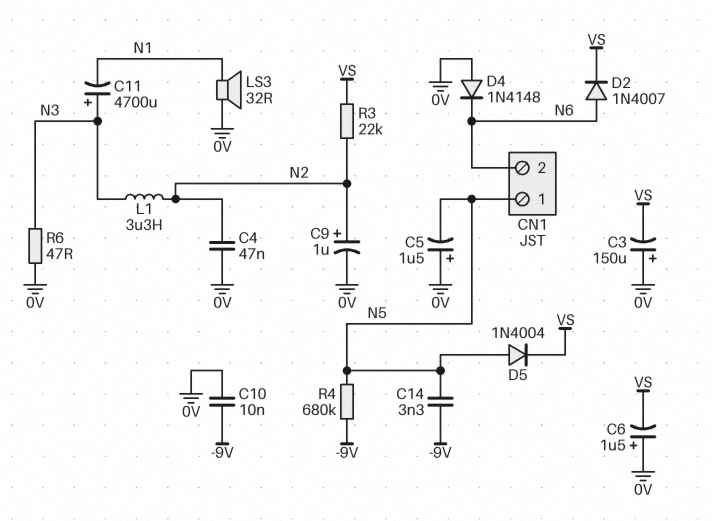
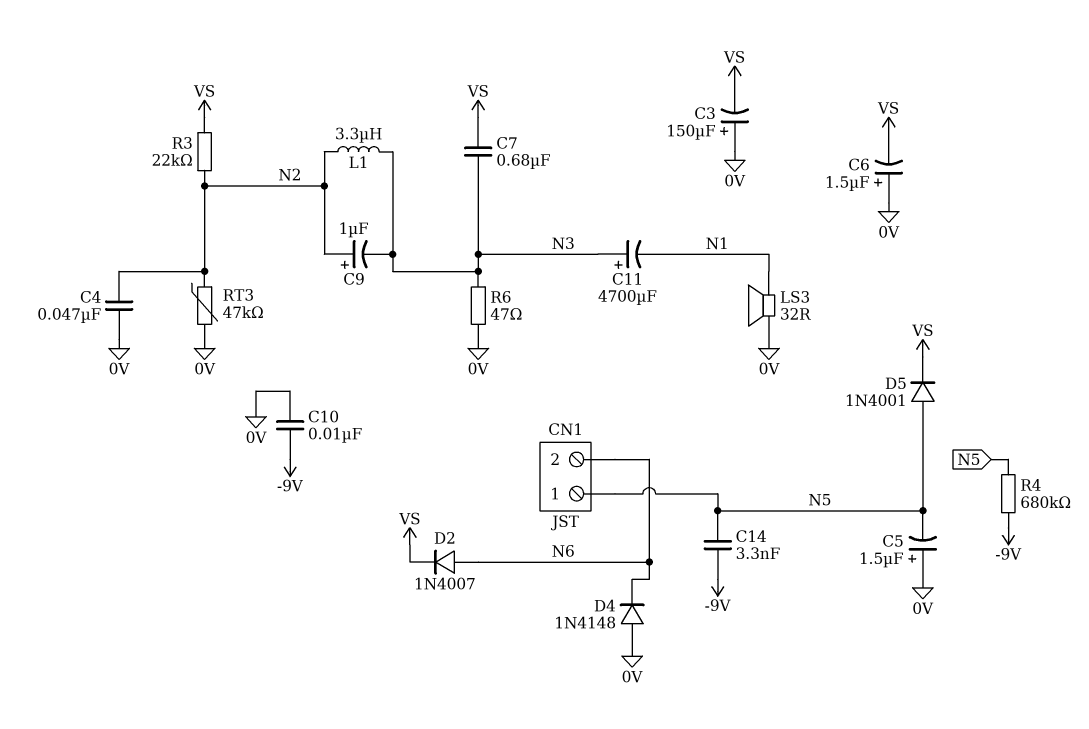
C7: none -> 680nF (N3, VS)
C9: 1uF (plus N2, minus 0V) -> 1uF (plus N2, minus N3)
D5: diode 1N4004 (A N5, K VS) -> diode 1N4001 (A N5, K VS)
RT3: none -> 47k (0V, N2)

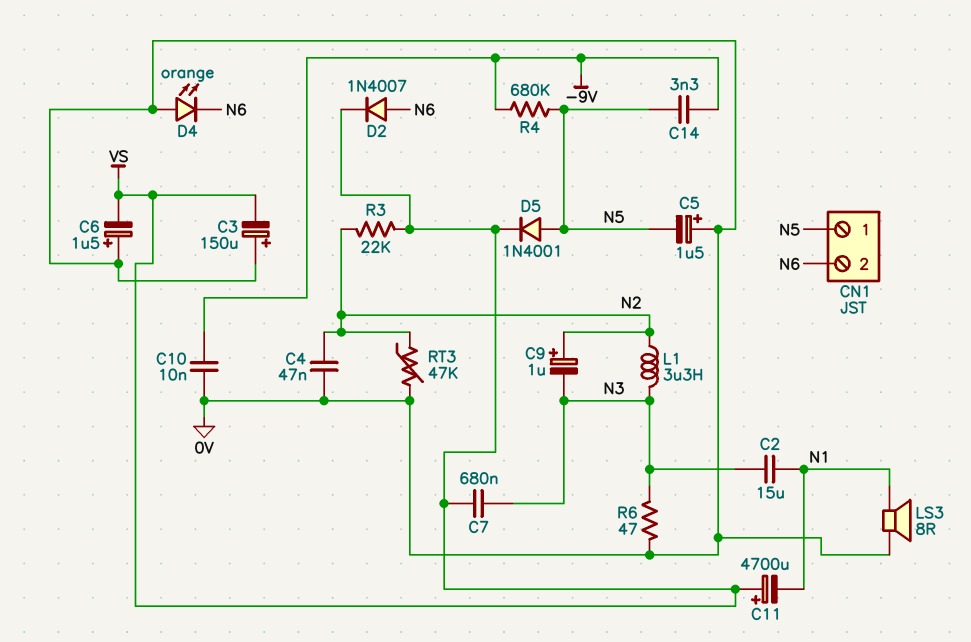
C2: none -> 15uF (N1, N3)
C11: 4700uF (plus N3, minus N1) -> 4700uF (plus VS, minus N1)
D4: diode 1N4148 (A 0V, K N6) -> LED orange (A 0V, K N6)
LS3: speaker 32R (0V, N1) -> speaker 8R (0V, N1)

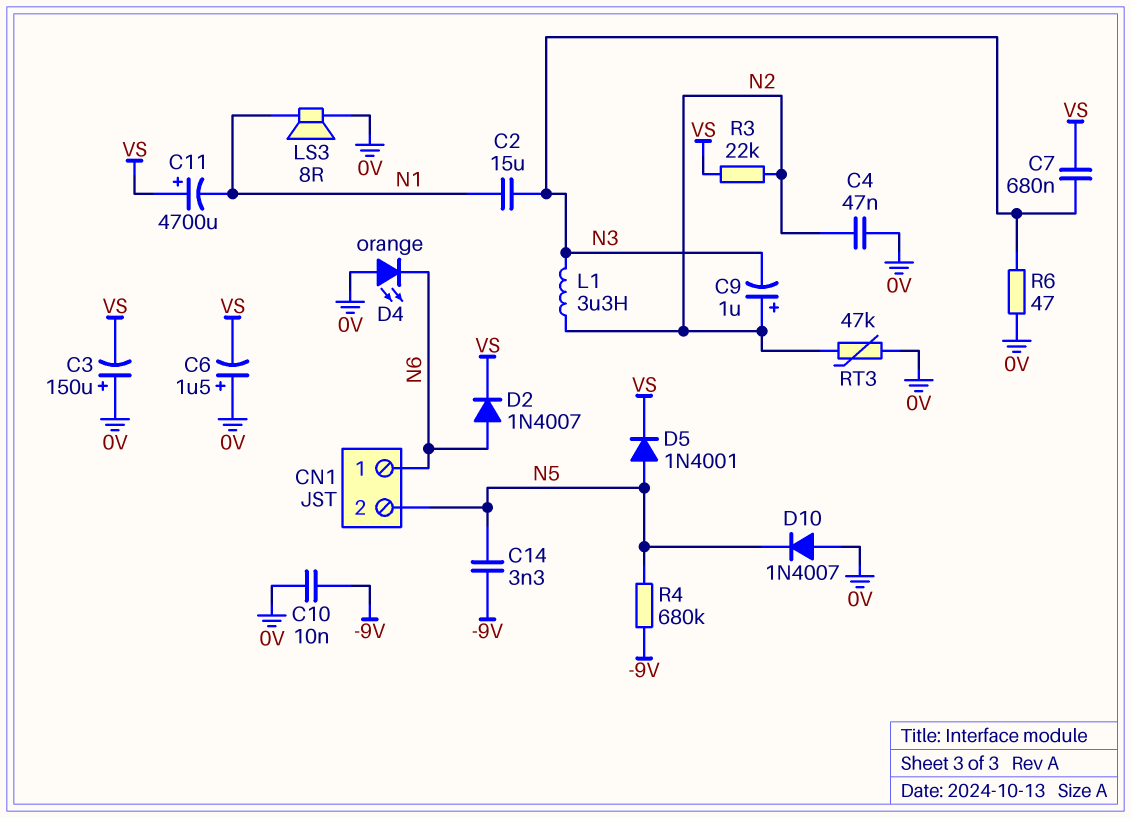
C5: 1.5uF (plus 0V, minus N5) -> none
CN1 pin 1: N5 -> N6
CN1 pin 2: N6 -> N5
D10: none -> diode 1N4007 (A 0V, K N5)

